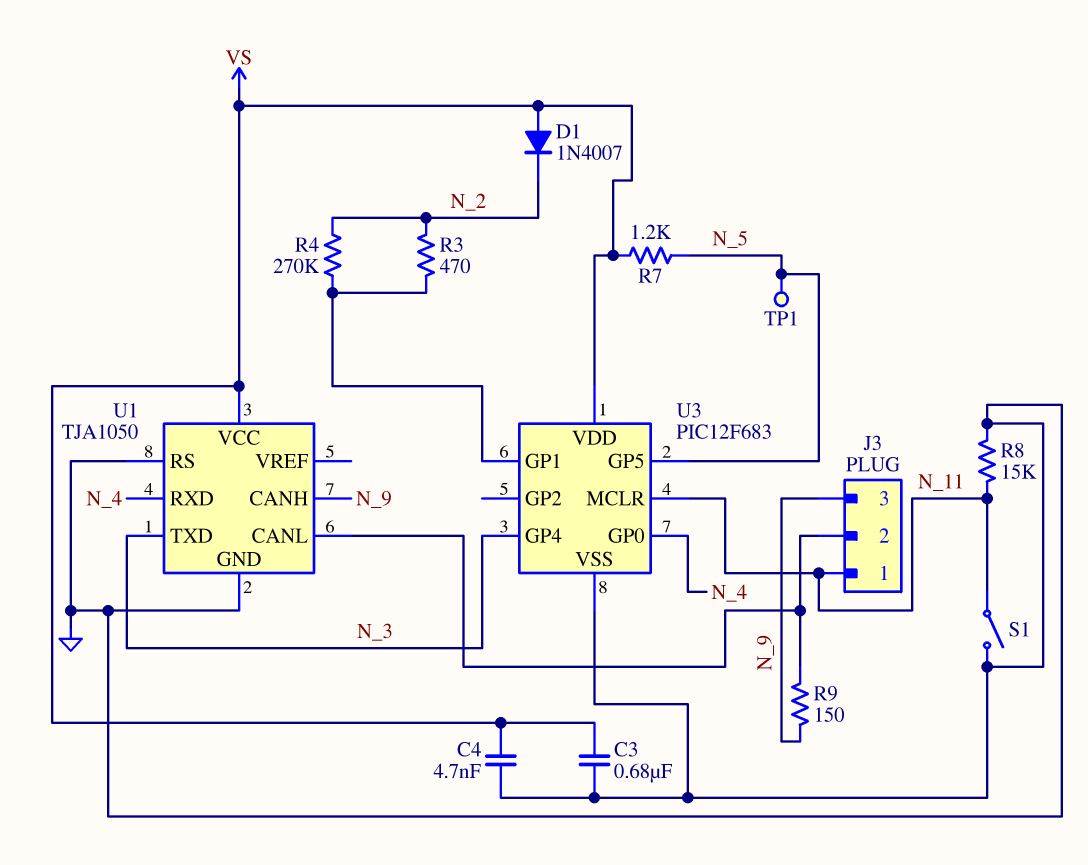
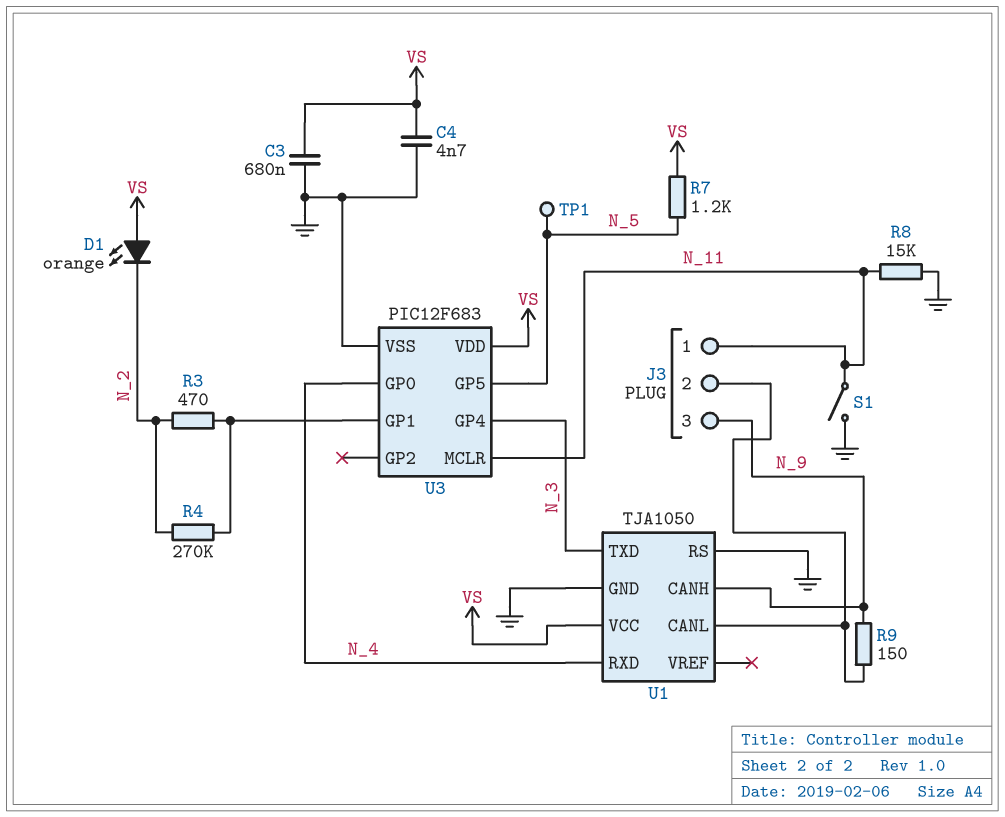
D1: diode 1N4007 (A VS, K N_2) -> LED orange (A VS, K N_2)

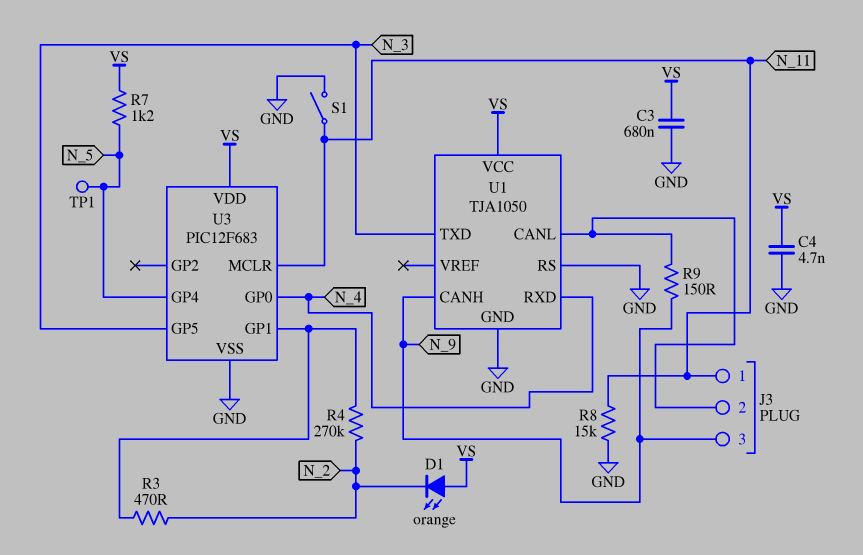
U3 pin GP4: N_3 -> N_5
U3 pin GP5: N_5 -> N_3

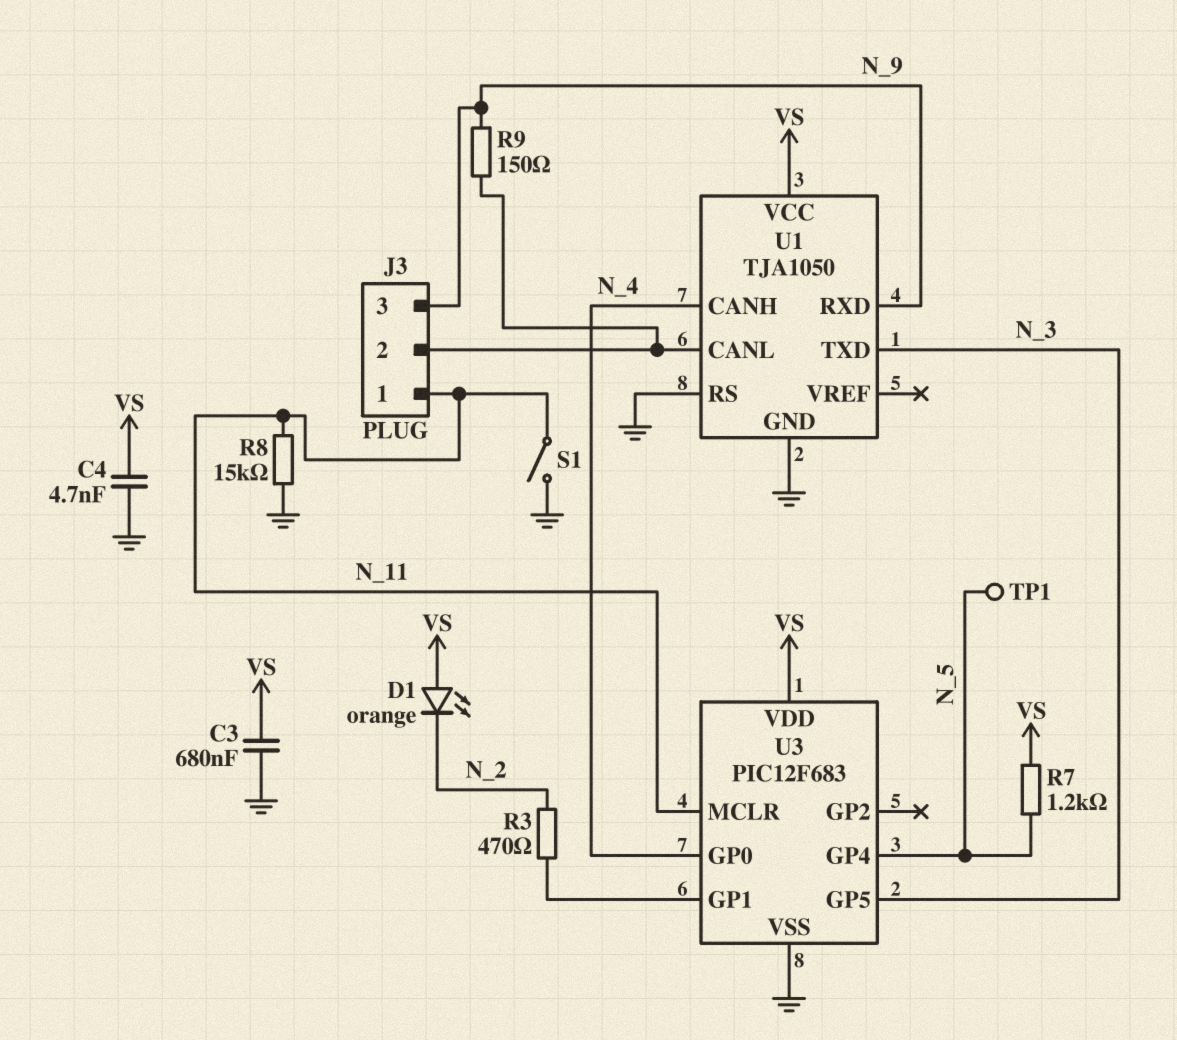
R4: 270k (N_2, U3/GP1) -> none
U1 pin CANH: N_9 -> N_4
U1 pin RXD: N_4 -> N_9

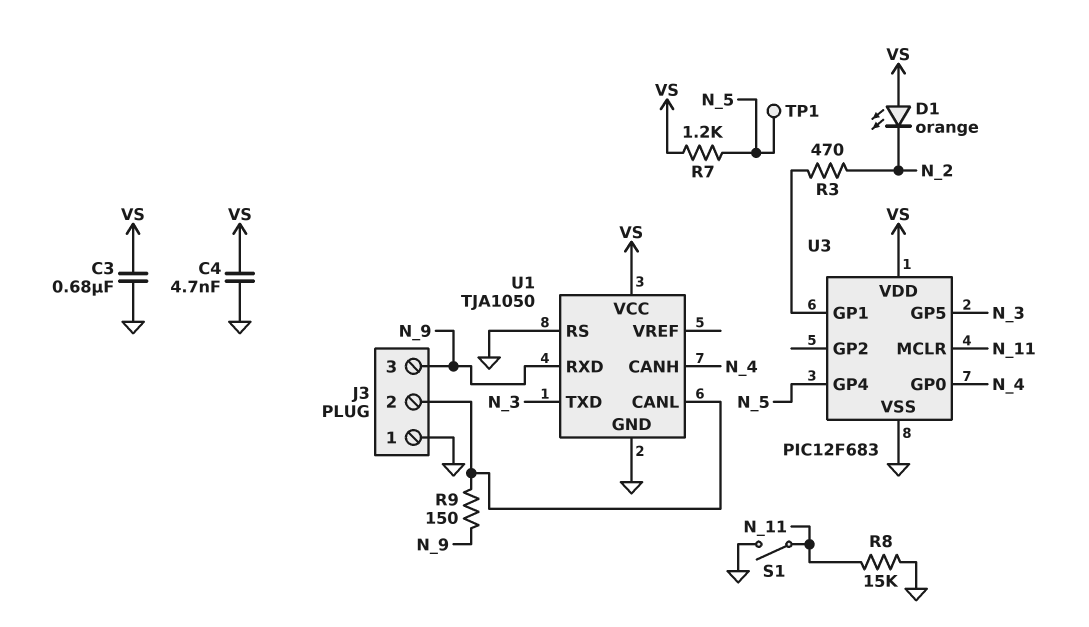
J3 pin 1: N_11 -> GND

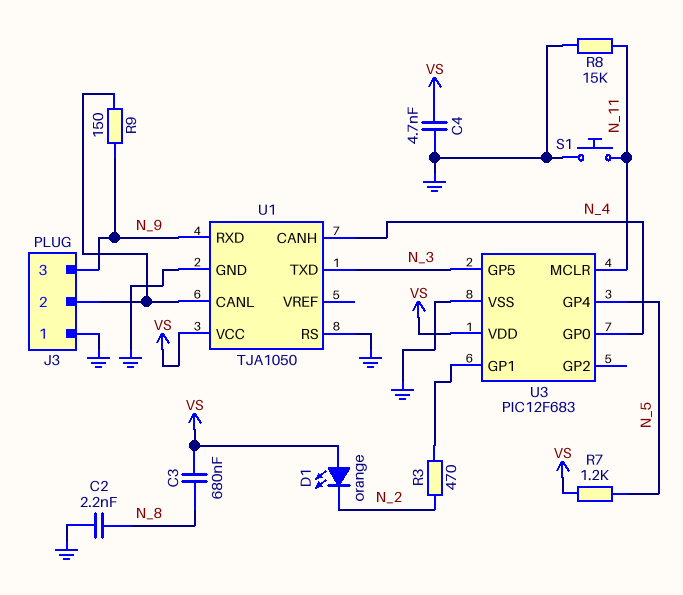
C2: none -> 2.2nF (GND, N_8)
C3: 680nF (GND, VS) -> 680nF (N_8, VS)
S1: switch (GND, N_11) -> button (GND, N_11)
TP1: test point (N_5) -> none

